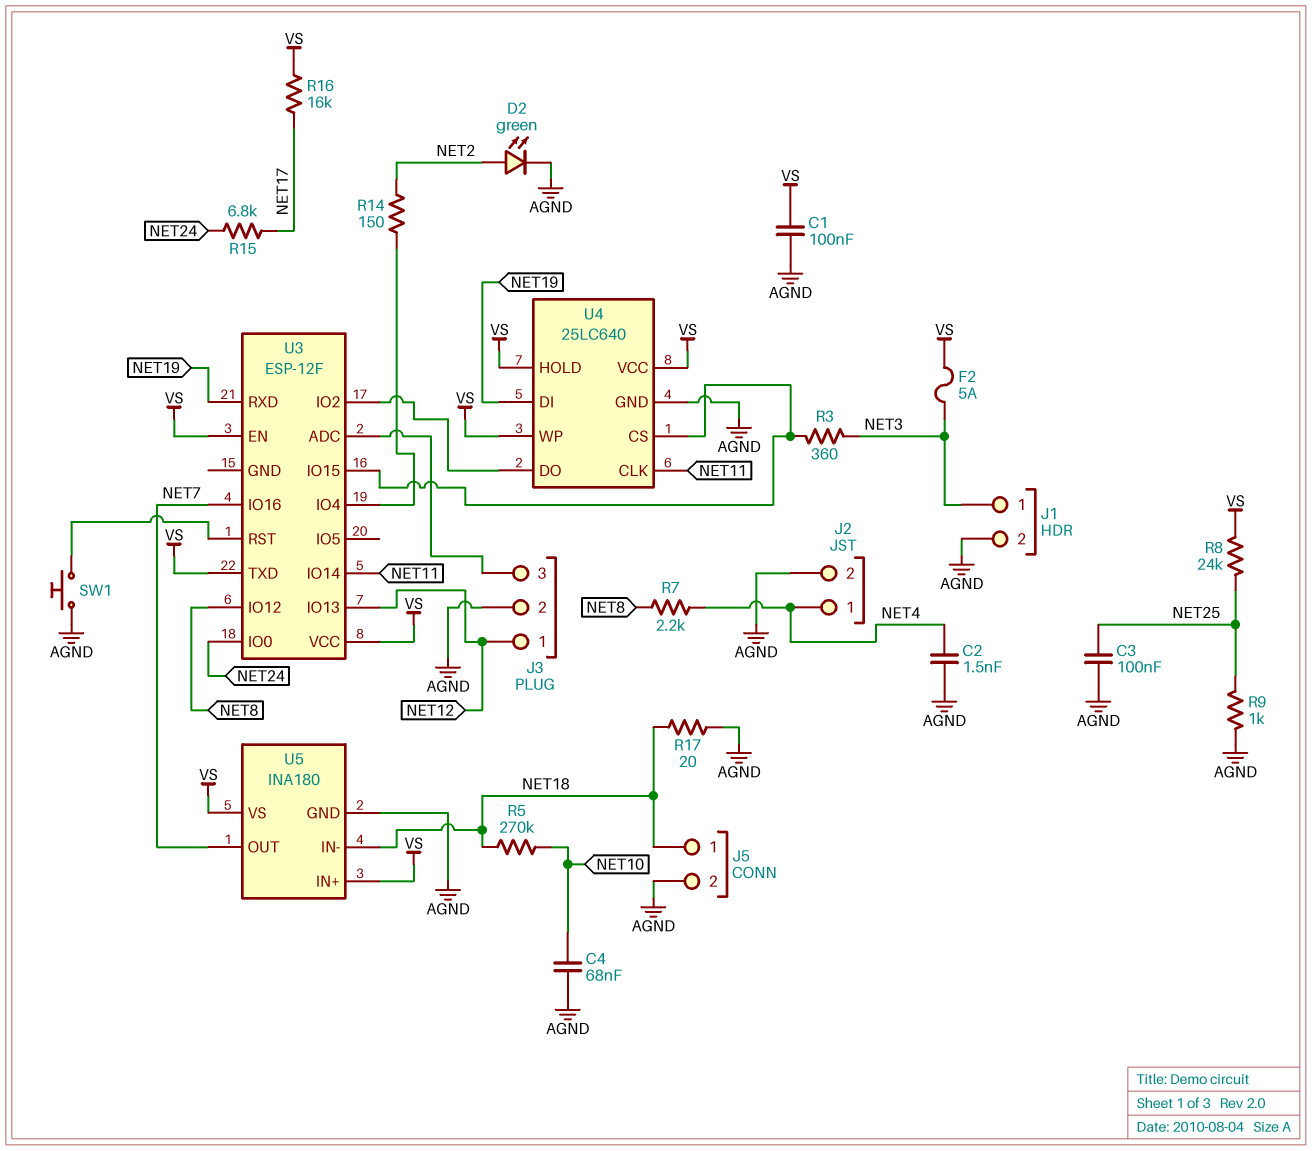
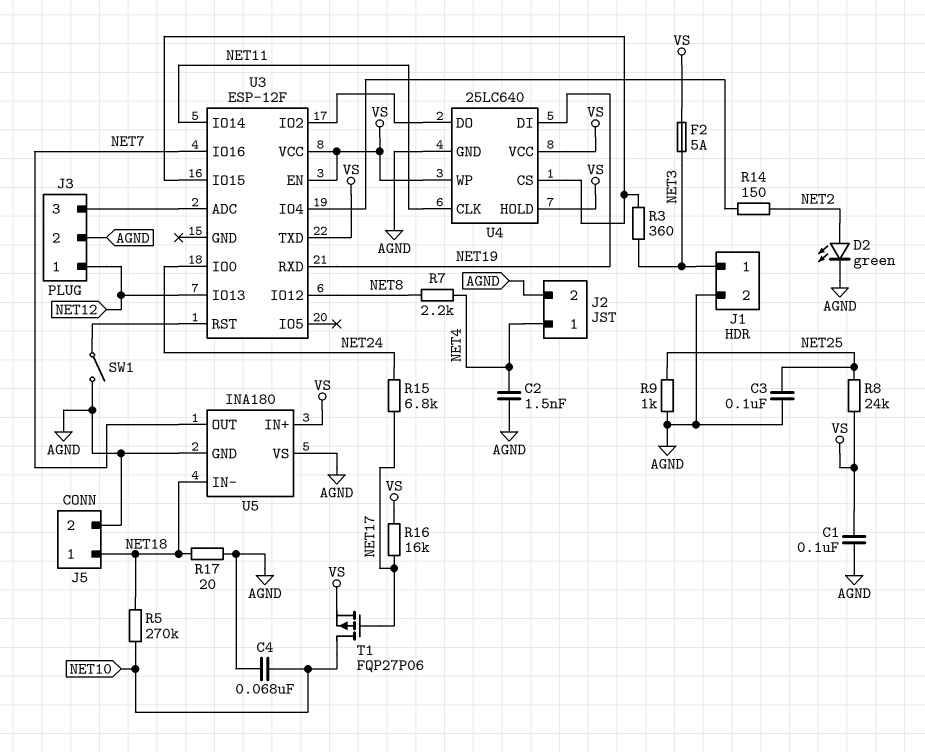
SW1: button (AGND, U3/RST) -> switch (AGND, U3/RST)
T1: none -> PMOS FQP27P06 (G NET17, D NET10, S VS)
U5 pin VS: VS -> AGND

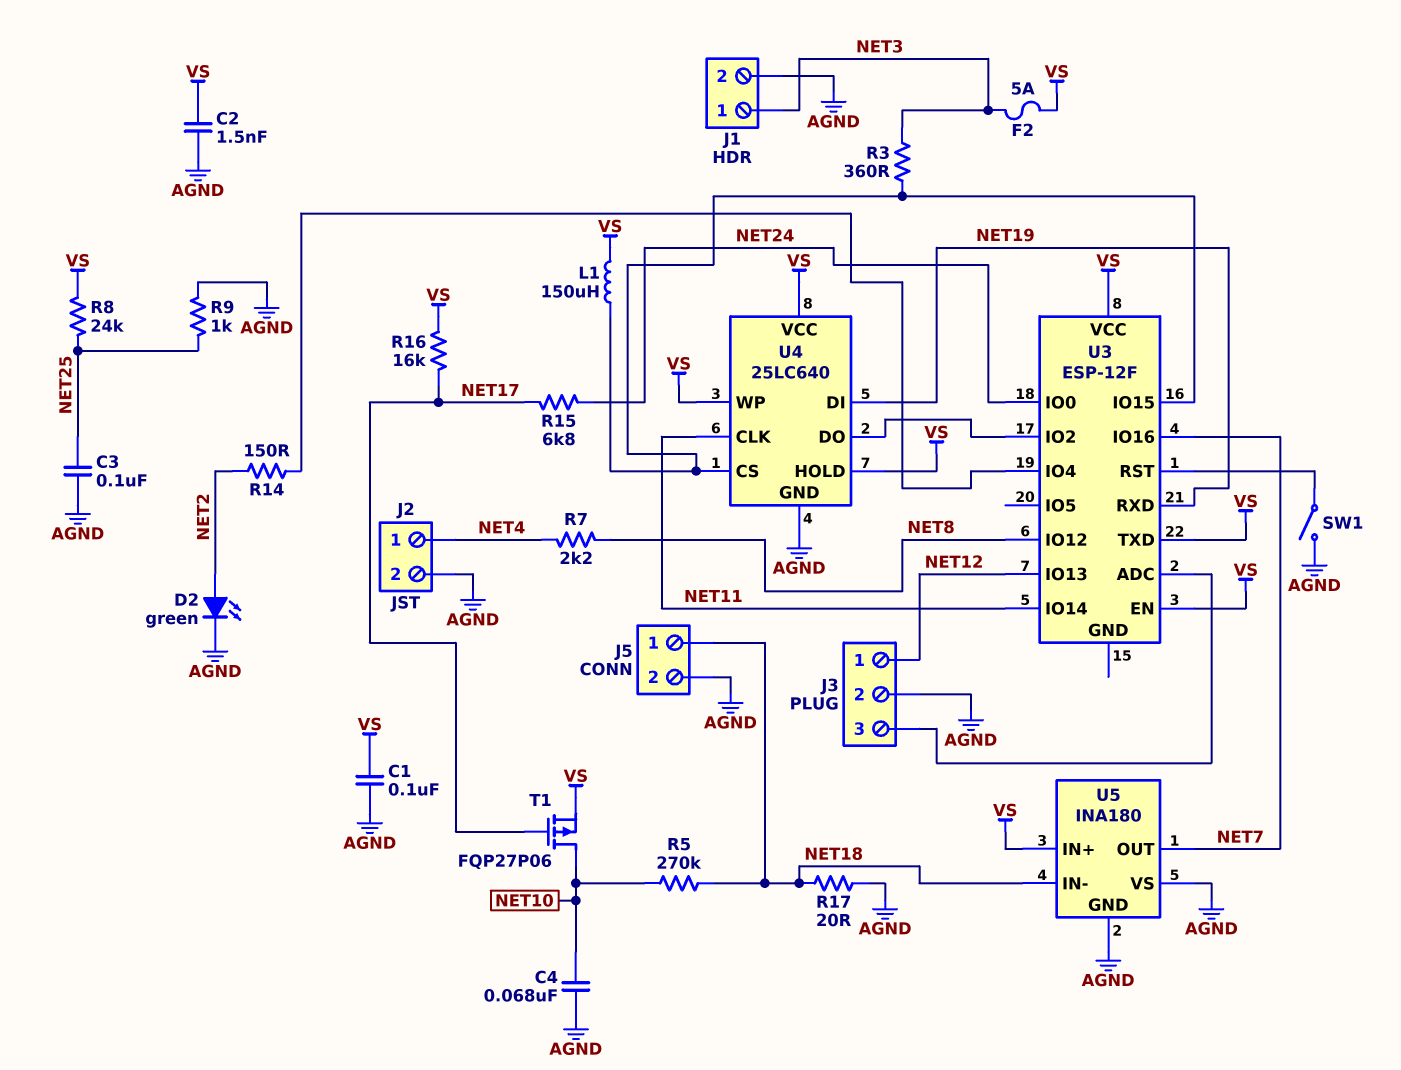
C2: 1.5nF (AGND, NET4) -> 1.5nF (AGND, VS)
L1: none -> 150uH (U3/IO15, VS)

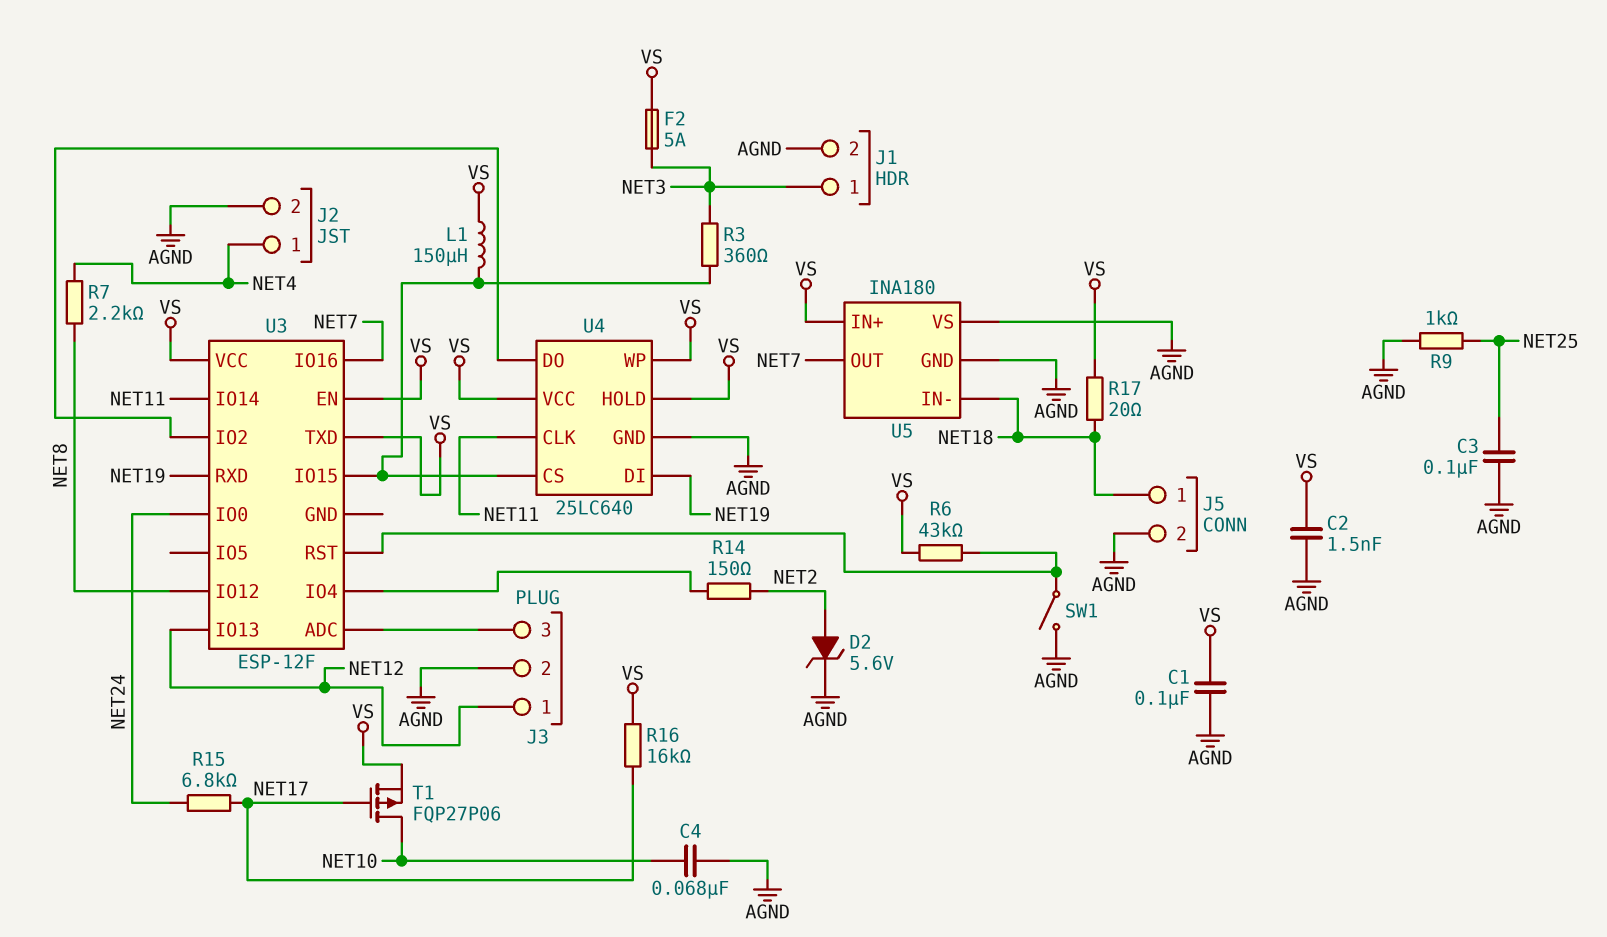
D2: LED green (A NET2, K AGND) -> zener 5.6V (A NET2, K AGND)
R5: 270k (NET10, NET18) -> none
R6: none -> 43k (U3/RST, VS)
R8: 24k (NET25, VS) -> none
R17: 20 (AGND, NET18) -> 20 (NET18, VS)

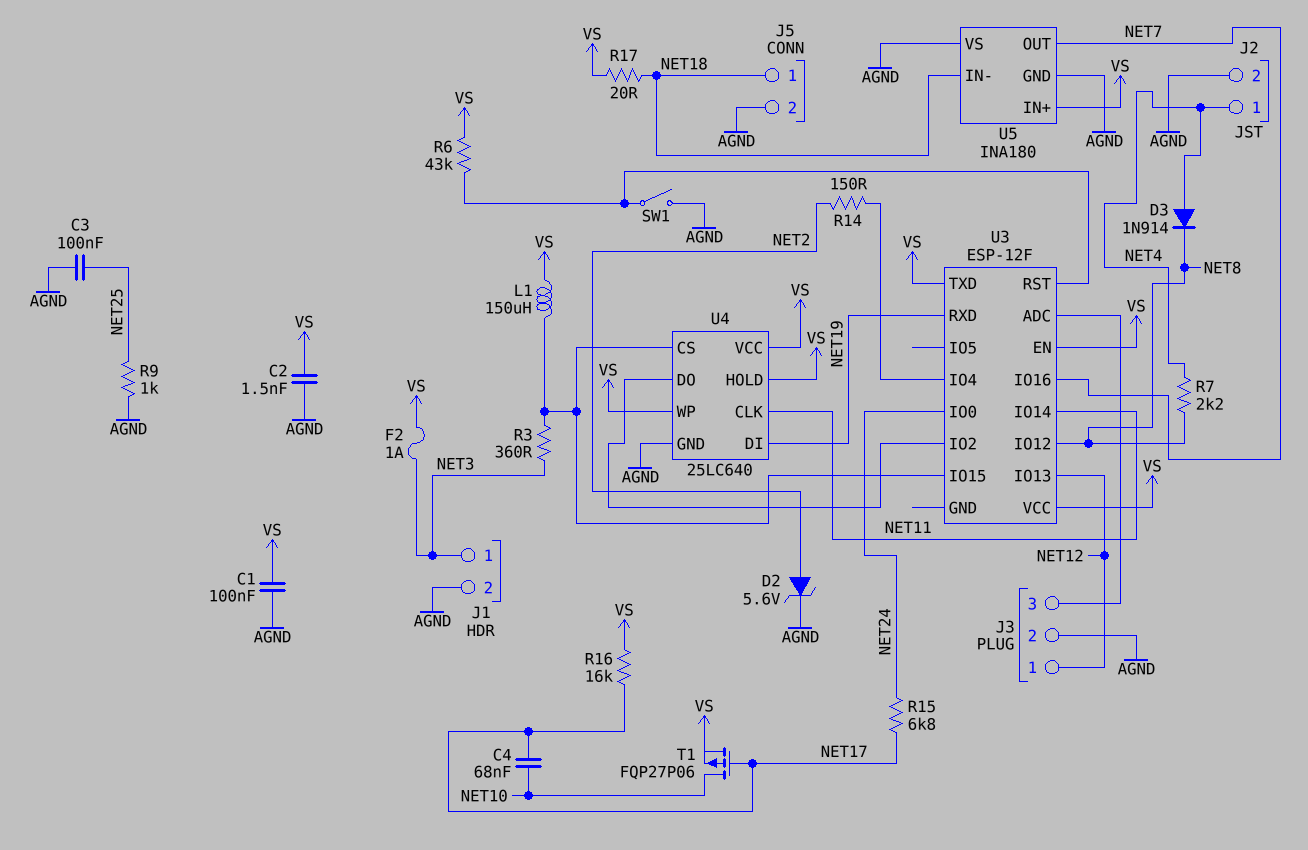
C4: 68nF (AGND, NET10) -> 68nF (NET10, NET17)
D3: none -> diode 1N914 (A NET4, K NET8)
F2: 5A (NET3, VS) -> 1A (NET3, VS)

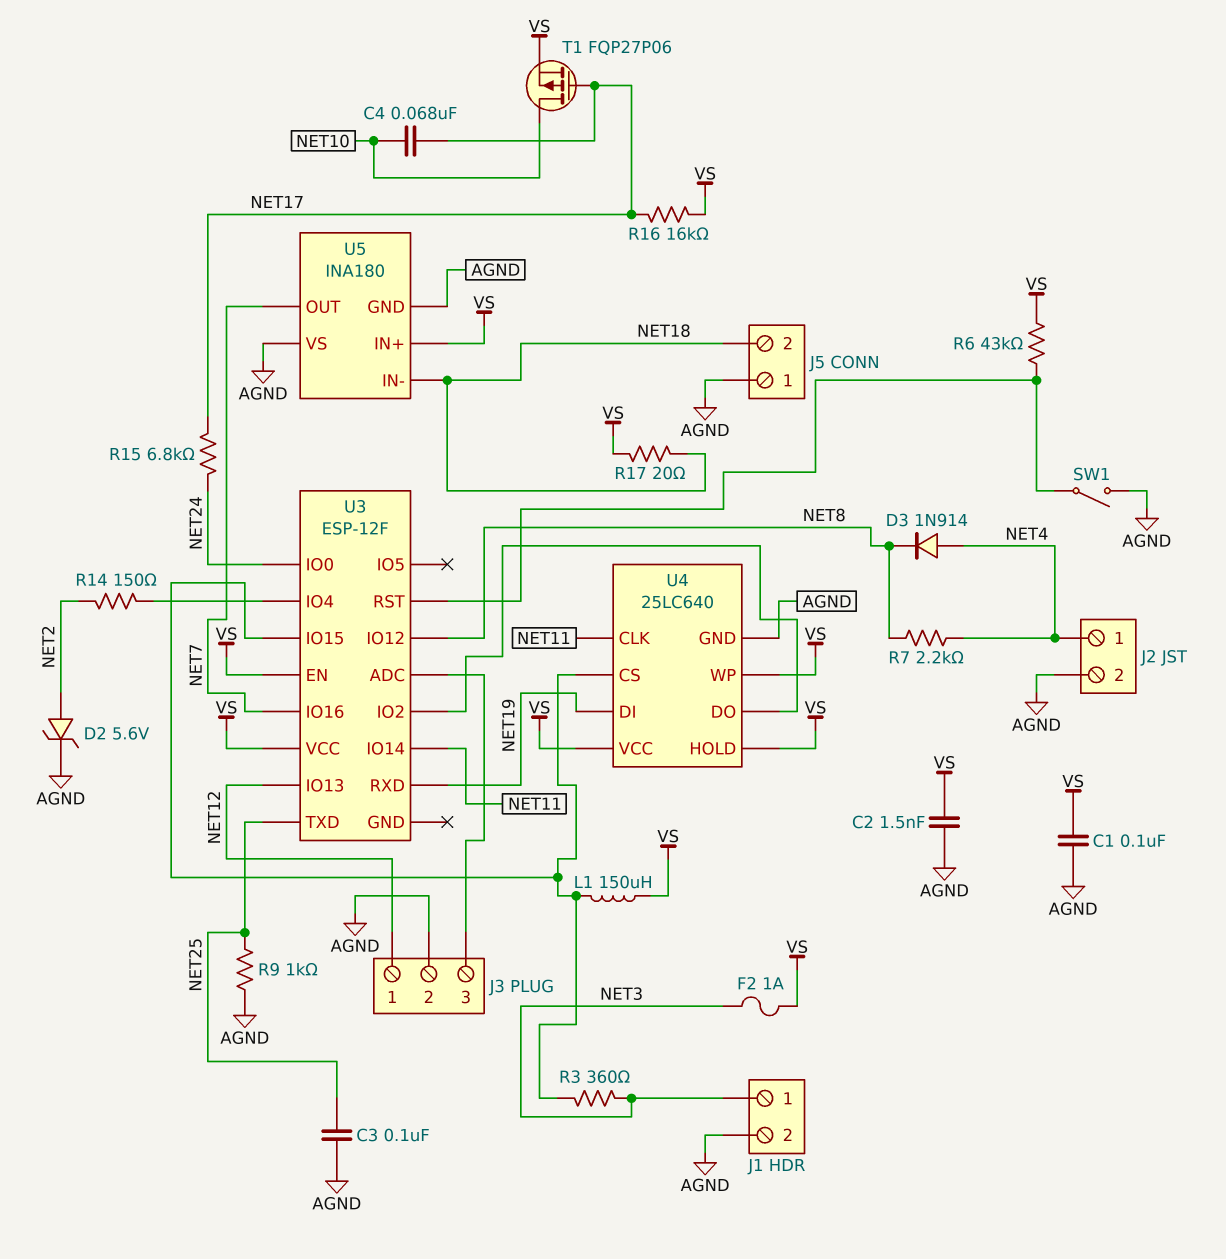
J5 pin 1: NET18 -> AGND
J5 pin 2: AGND -> NET18
U3 pin TXD: VS -> NET25

